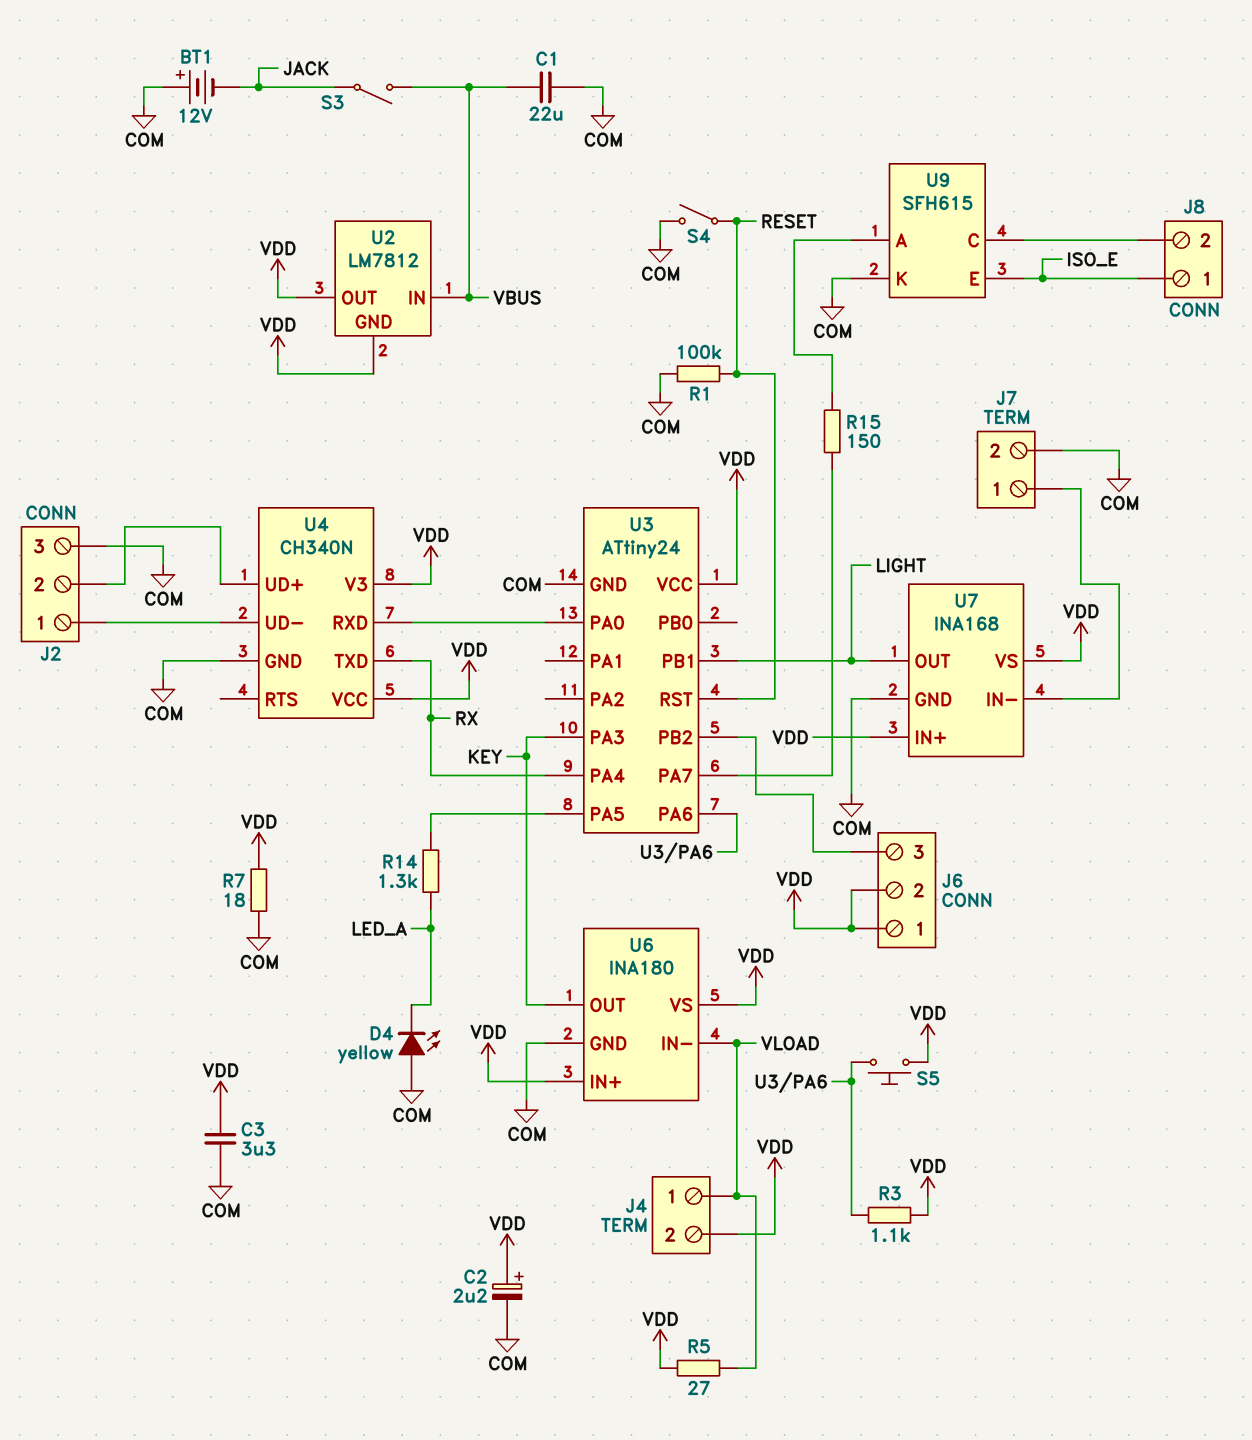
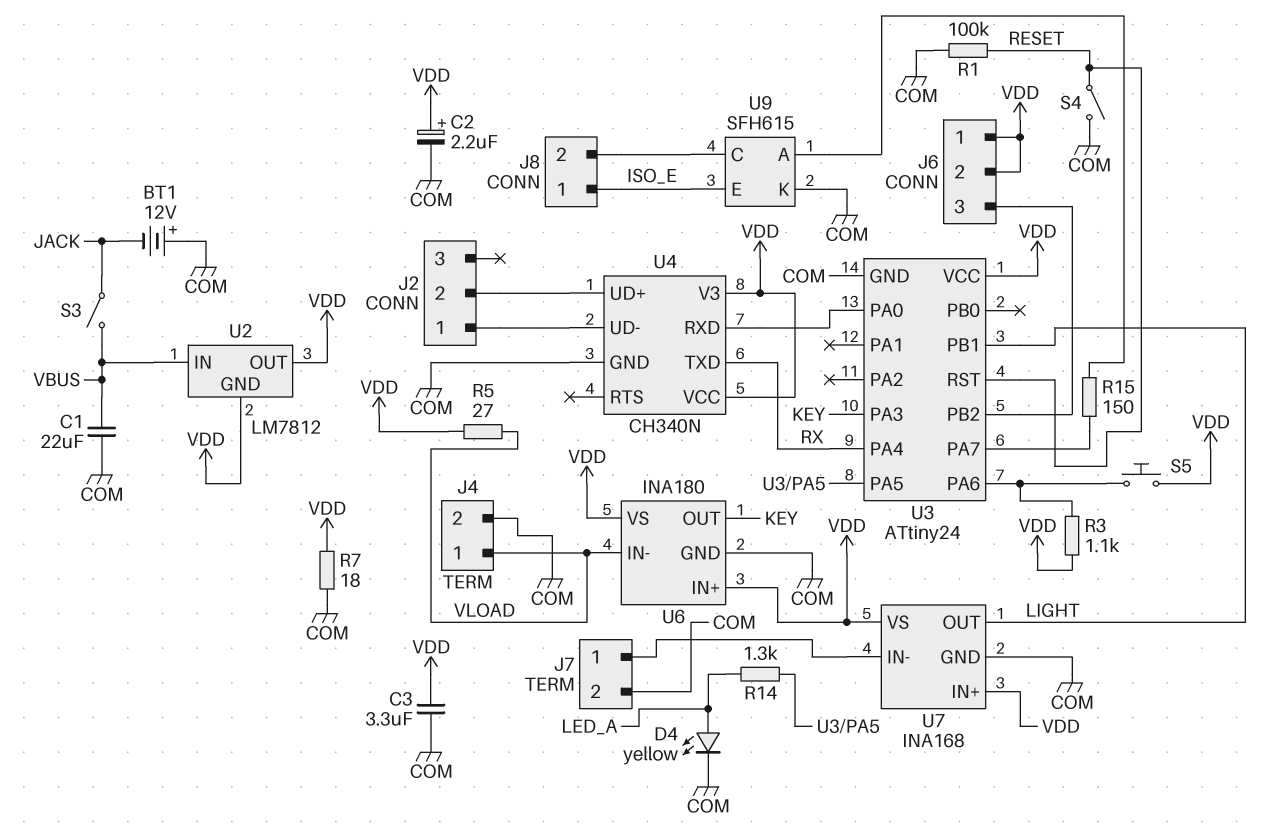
D4: LED yellow (A COM, K LED_A) -> LED yellow (A LED_A, K COM)
J2 pin 3: COM -> none
J4 pin 2: VDD -> COM

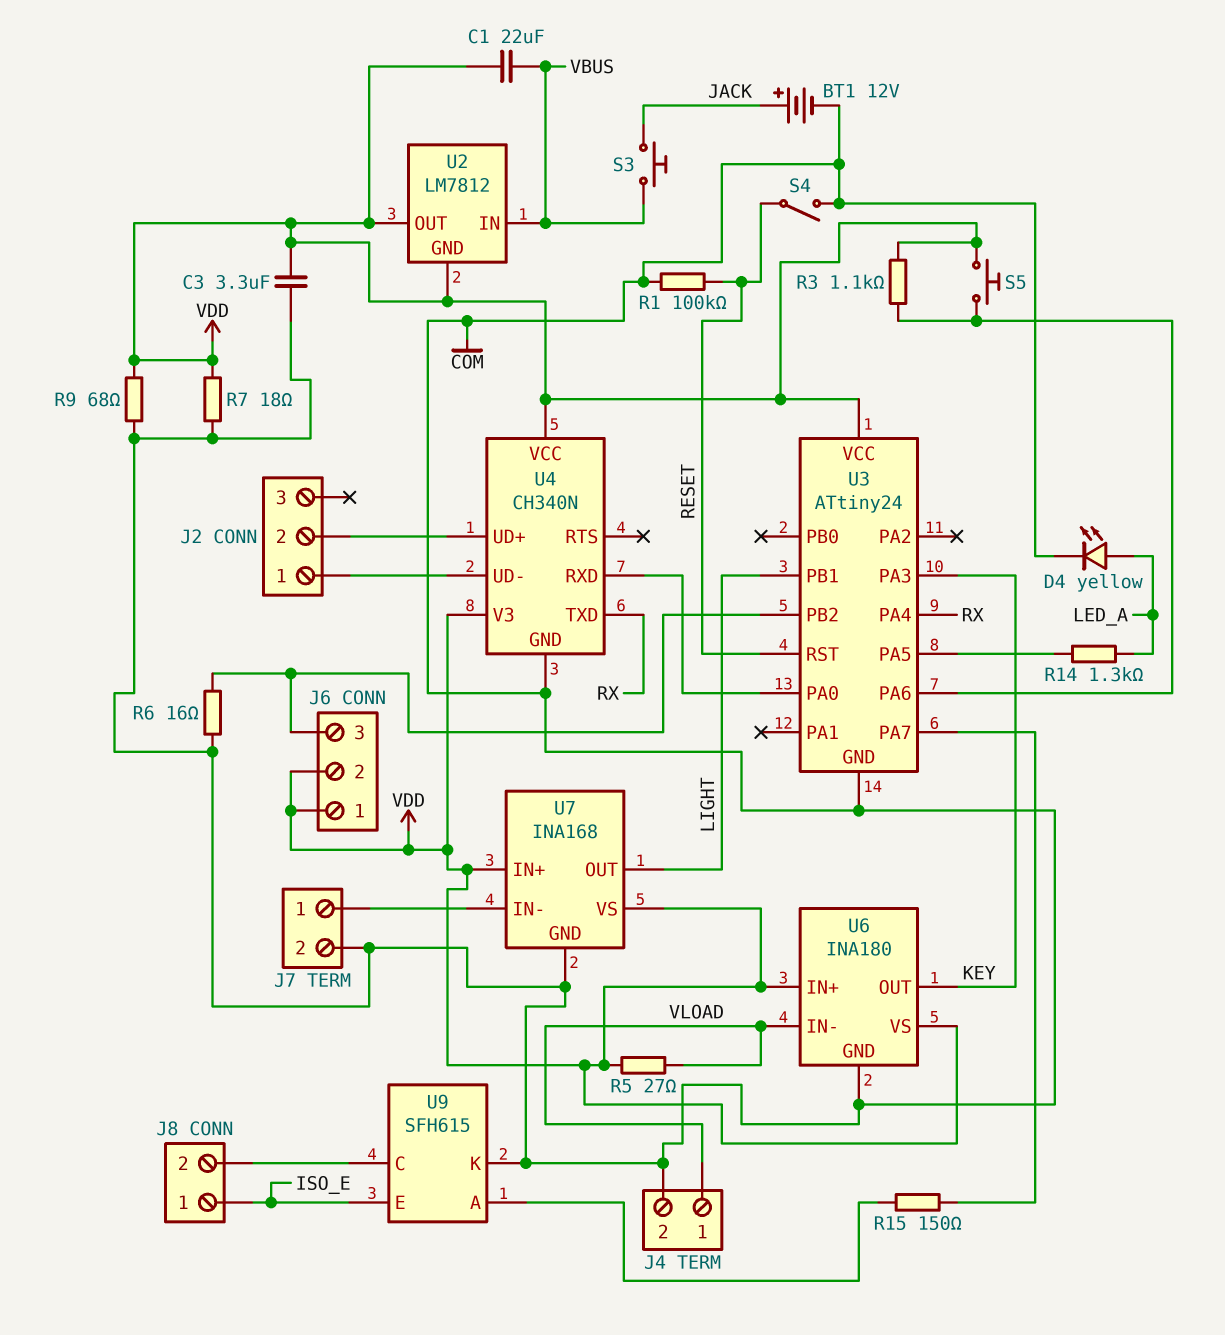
BT1: 12V (plus COM, minus JACK) -> 12V (plus JACK, minus COM)
C1: 22uF (COM, VBUS) -> 22uF (VBUS, VDD)
C2: 2.2uF (plus VDD, minus COM) -> none
R6: none -> 16 (COM, J6/3)
R9: none -> 68 (COM, VDD)
S3: switch (JACK, VBUS) -> button (JACK, VBUS)

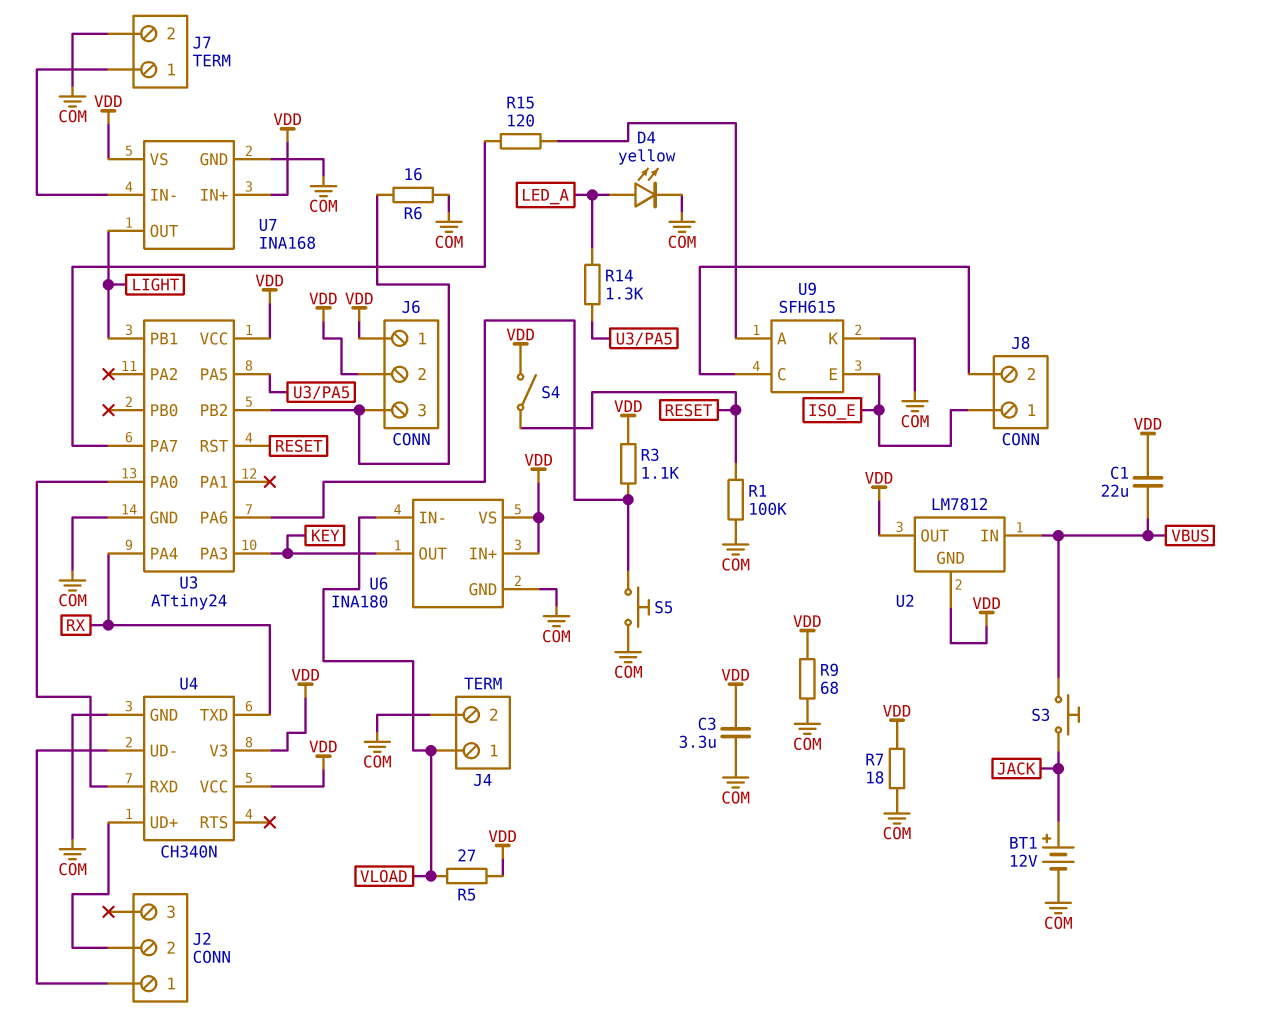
R15: 150 (U3/PA7, U9/A) -> 120 (U3/PA7, U9/A)
S4: switch (COM, RESET) -> switch (RESET, VDD)
S5: button (U3/PA6, VDD) -> button (COM, U3/PA6)

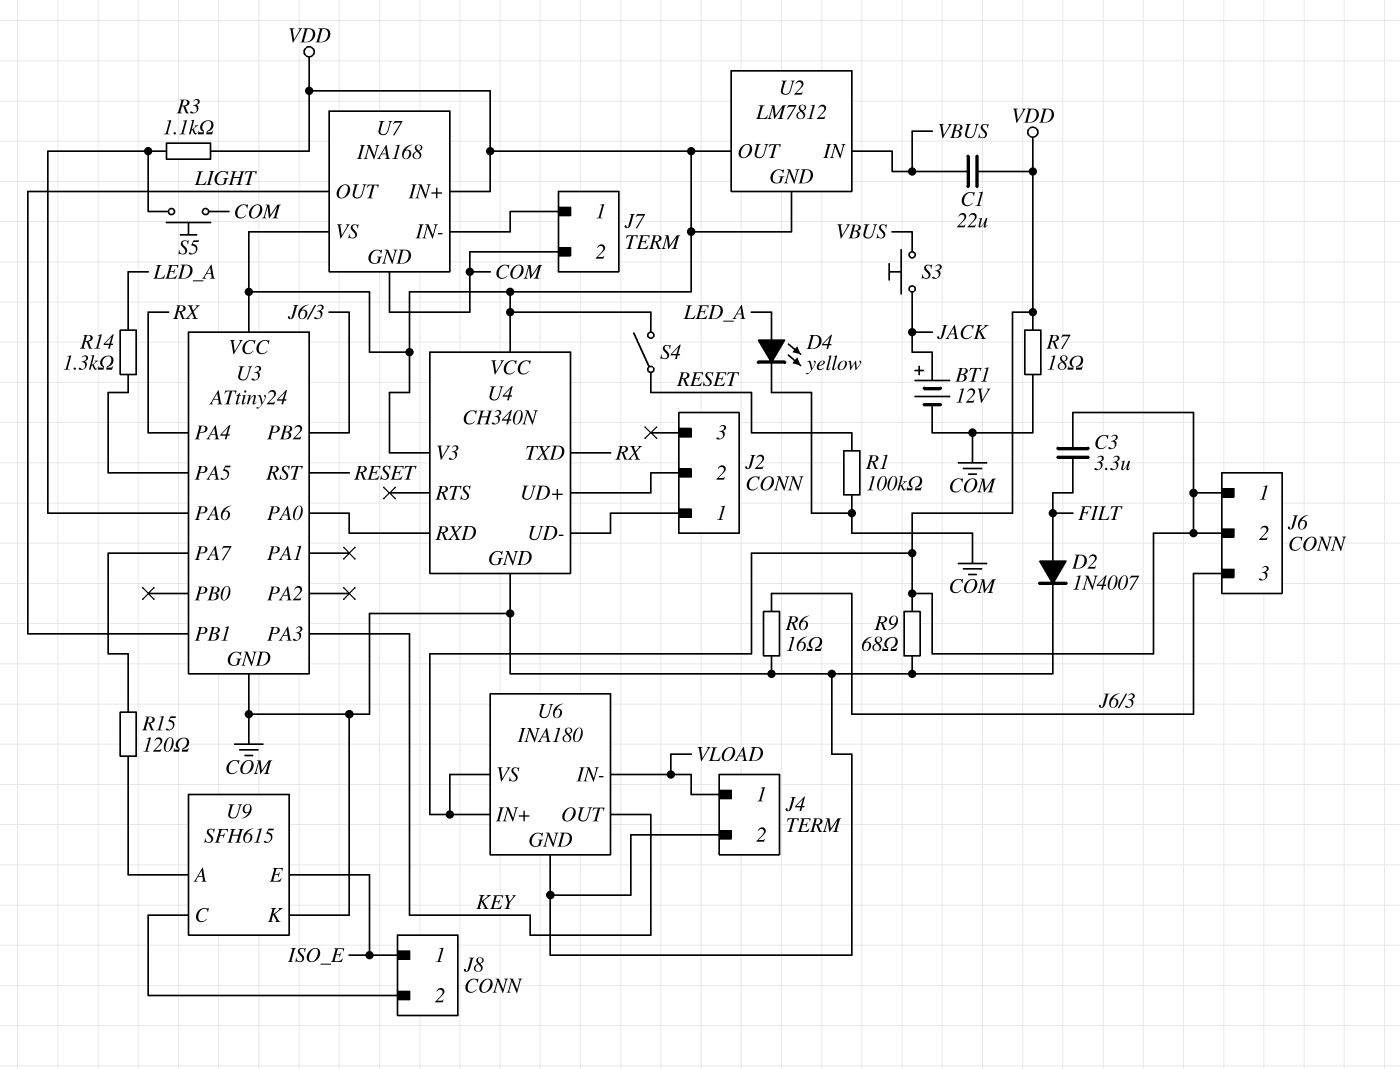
C3: 3.3uF (COM, VDD) -> 3.3uF (FILT, VDD)
D2: none -> diode 1N4007 (A FILT, K COM)
R5: 27 (VDD, VLOAD) -> none

